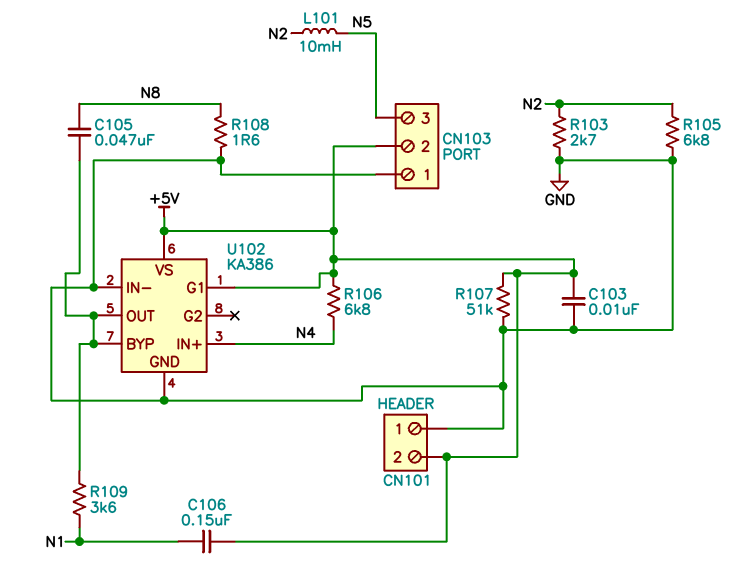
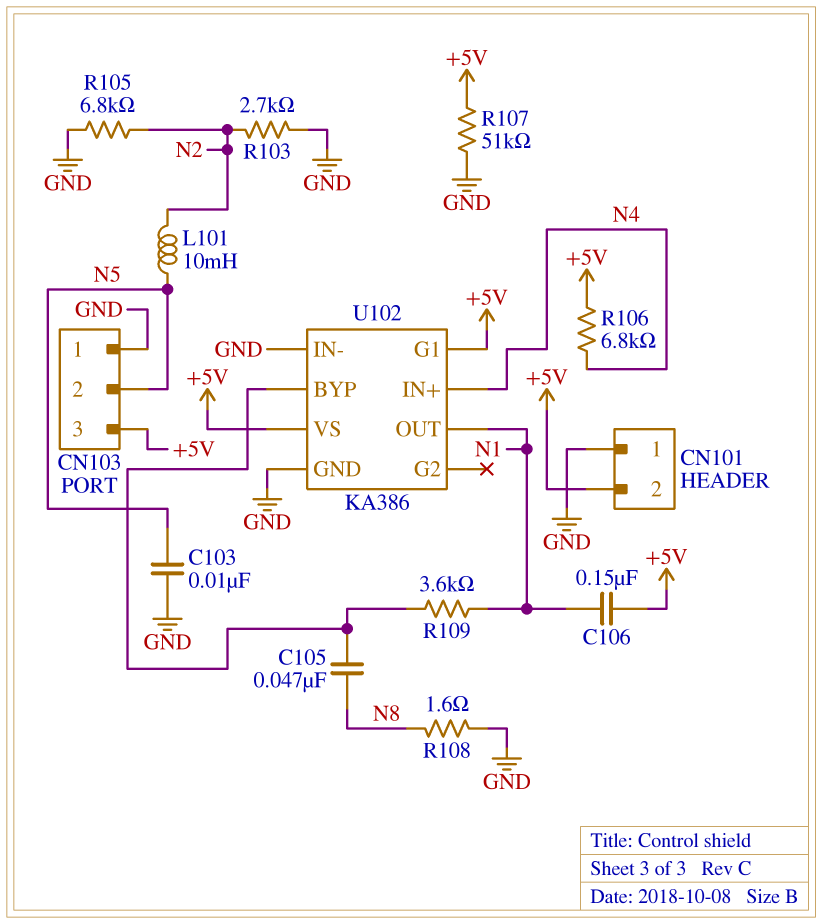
C103: 10nF (+5V, GND) -> 10nF (GND, N5)
CN103 pin 2: +5V -> N5
CN103 pin 3: N5 -> +5V
U102 pin OUT: U102/BYP -> N1

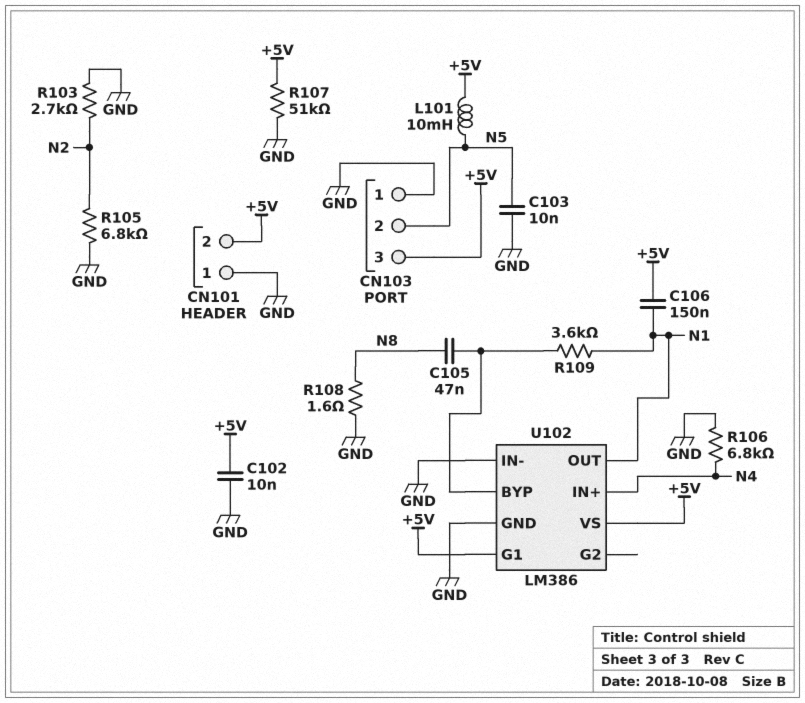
C102: none -> 10nF (+5V, GND)
L101: 10mH (N2, N5) -> 10mH (+5V, N5)
R106: 6.8k (+5V, N4) -> 6.8k (GND, N4)
U102: KA386 -> LM386

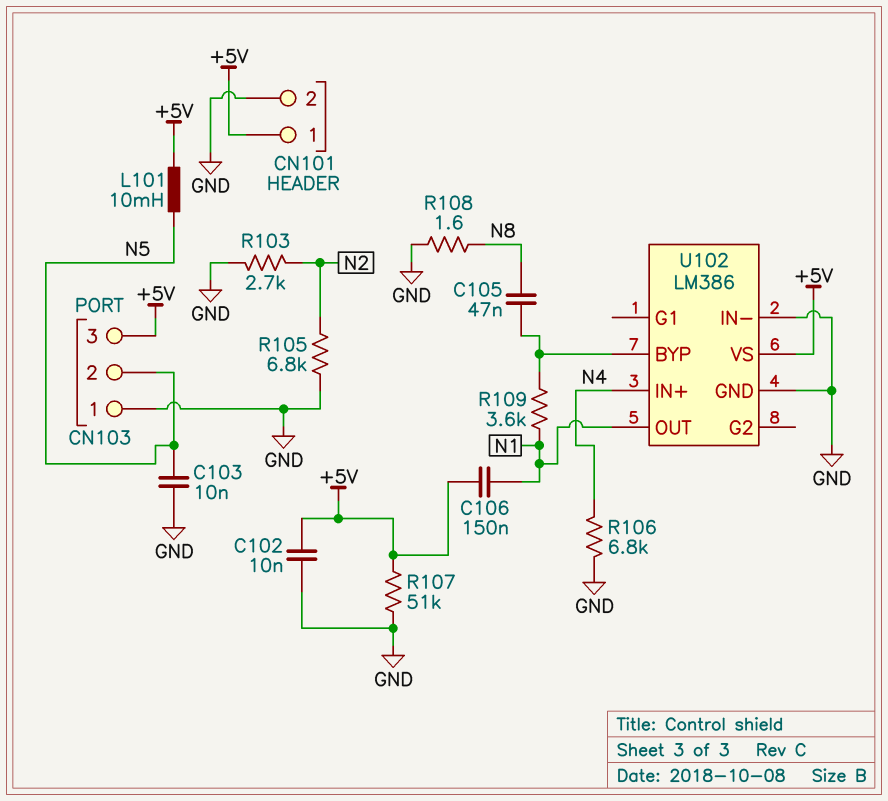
CN101 pin 1: GND -> +5V
CN101 pin 2: +5V -> GND
U102 pin G1: +5V -> none

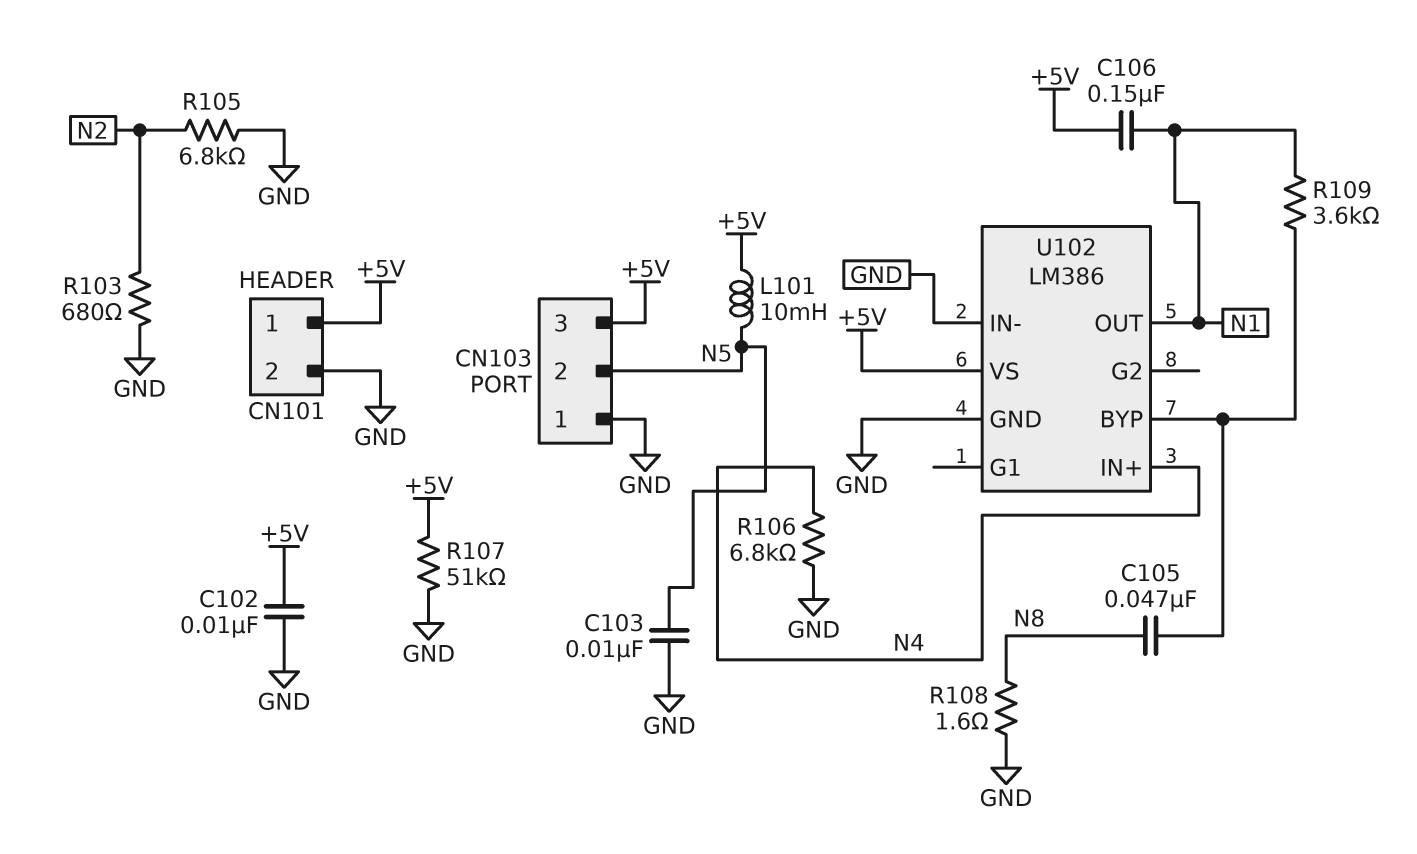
R103: 2.7k (GND, N2) -> 680 (GND, N2)

